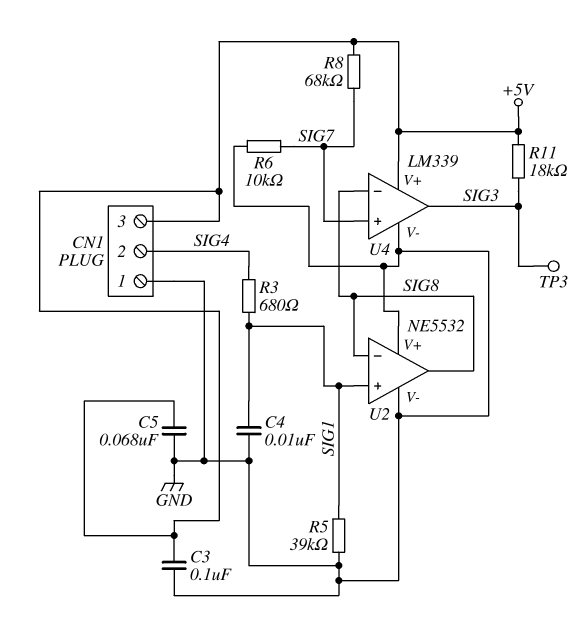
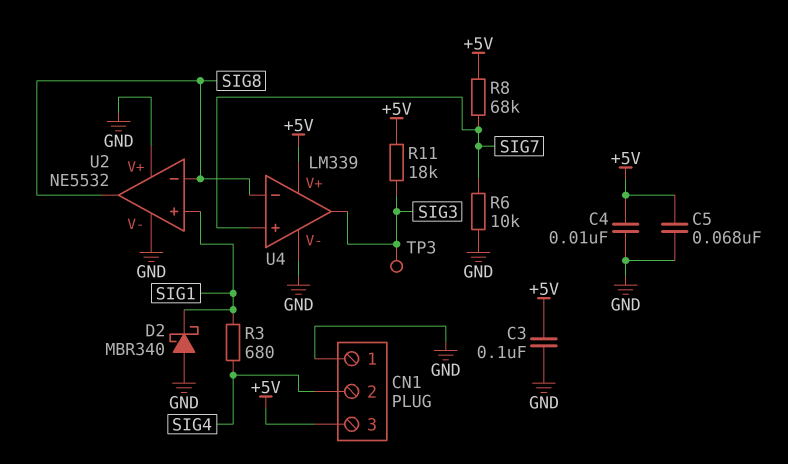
C4: 10nF (GND, SIG1) -> 10nF (+5V, GND)
D2: none -> schottky MBR340 (A GND, K SIG1)
R5: 39k (GND, SIG1) -> none

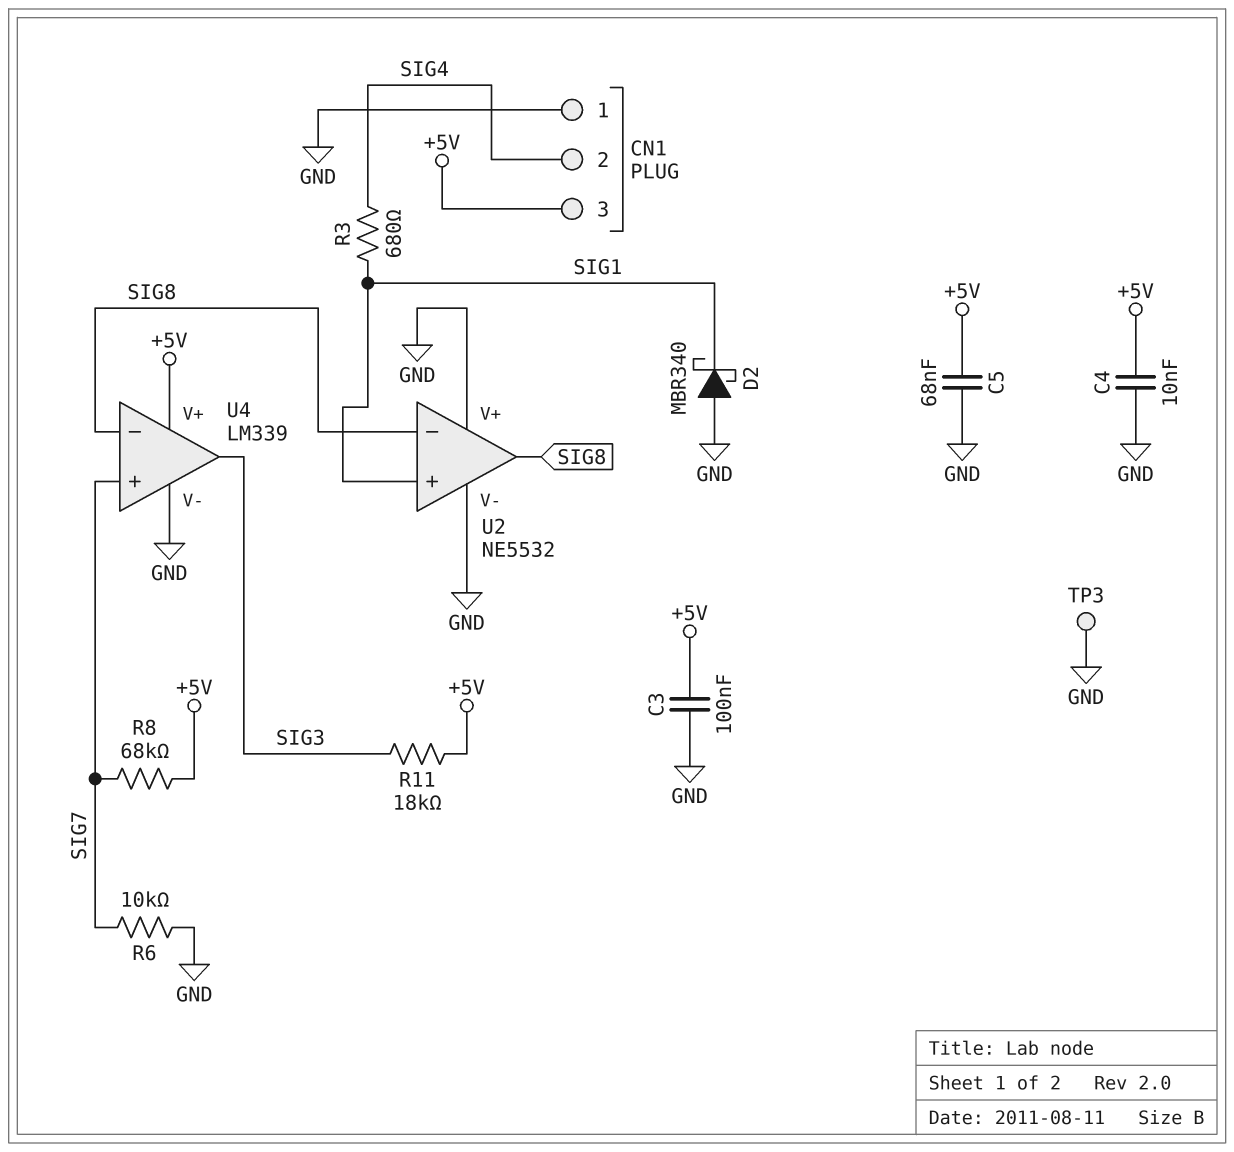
TP3: test point (SIG3) -> test point (GND)

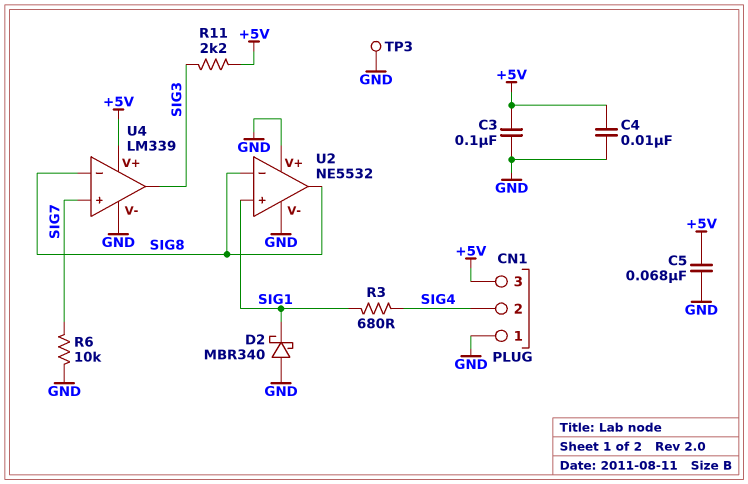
R8: 68k (+5V, SIG7) -> none
R11: 18k (+5V, SIG3) -> 2.2k (+5V, SIG3)

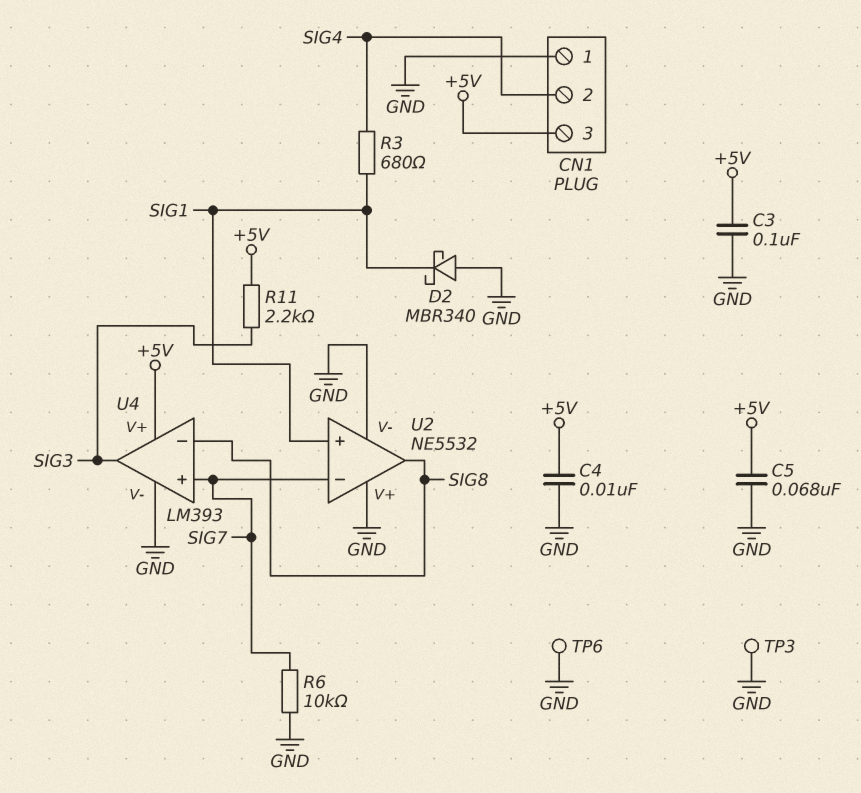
TP6: none -> test point (GND)
U2 pin in-: SIG8 -> SIG7
U4: LM339 -> LM393

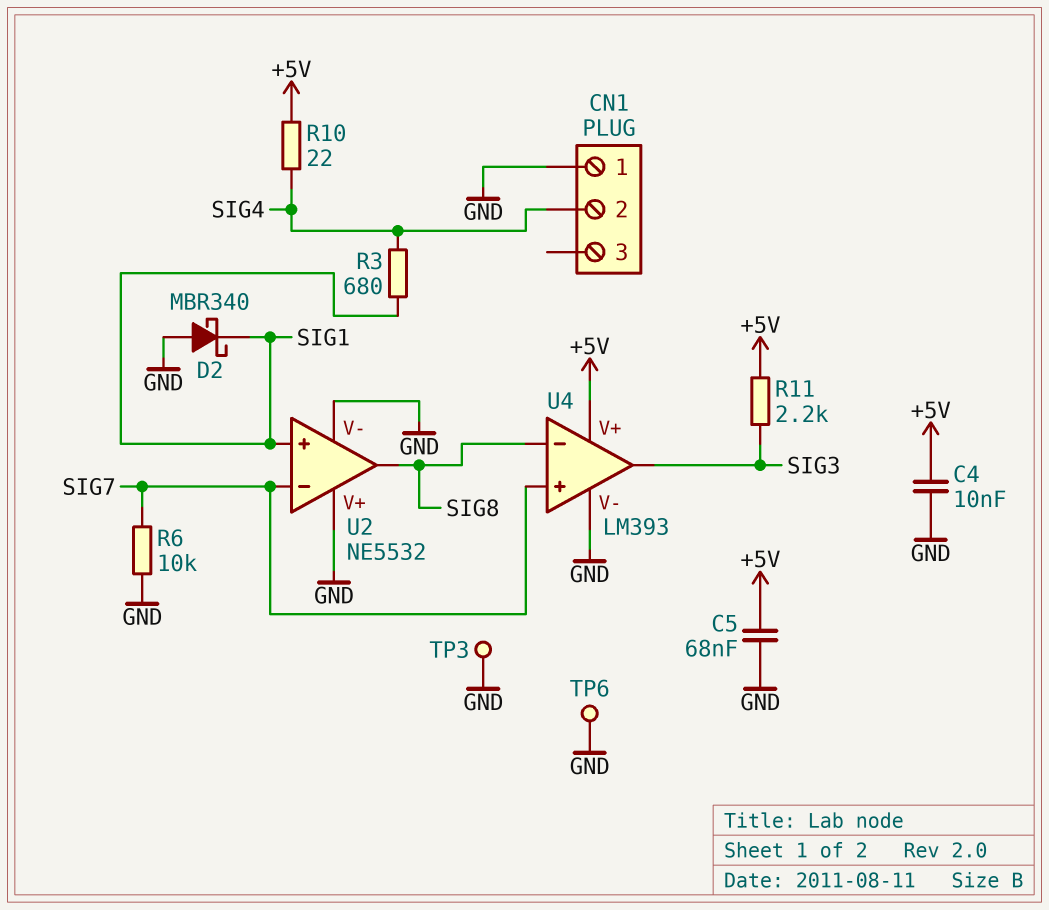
C3: 100nF (+5V, GND) -> none
CN1 pin 3: +5V -> none
R10: none -> 22 (+5V, SIG4)

